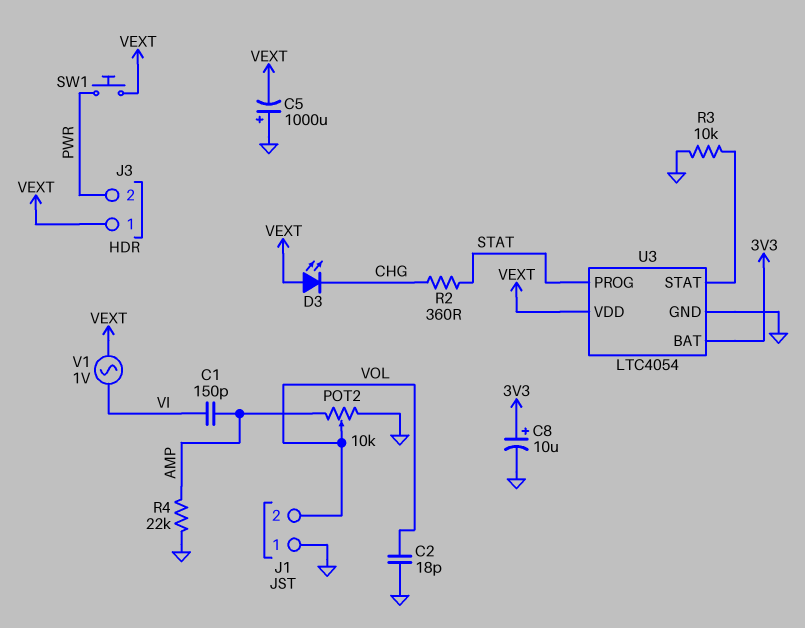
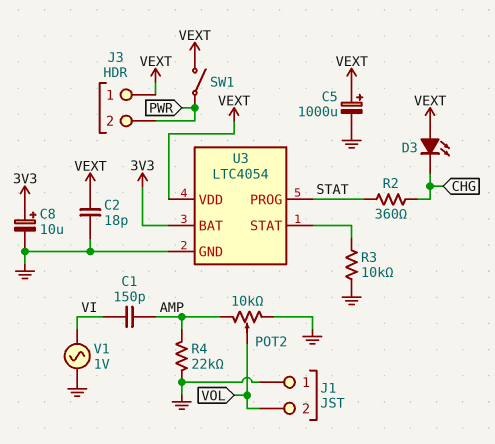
C2: 18pF (GND, VOL) -> 18pF (GND, VEXT)
C5: 1000uF (plus GND, minus VEXT) -> 1000uF (plus VEXT, minus GND)
SW1: button (PWR, VEXT) -> switch (PWR, VEXT)
V1: AC 1V (VEXT, VI) -> AC 1V (GND, VI)

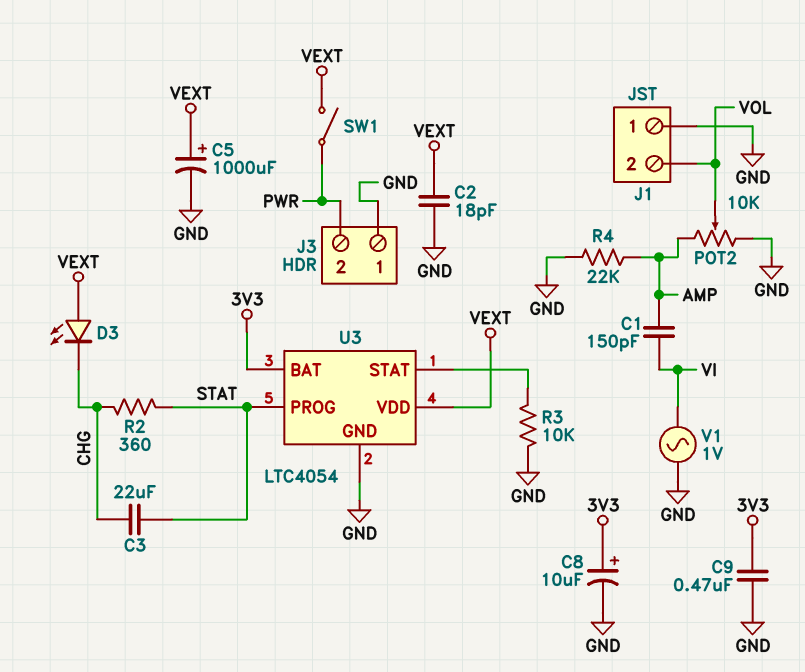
C3: none -> 22uF (CHG, STAT)
C9: none -> 470nF (3V3, GND)
J3 pin 1: VEXT -> GND

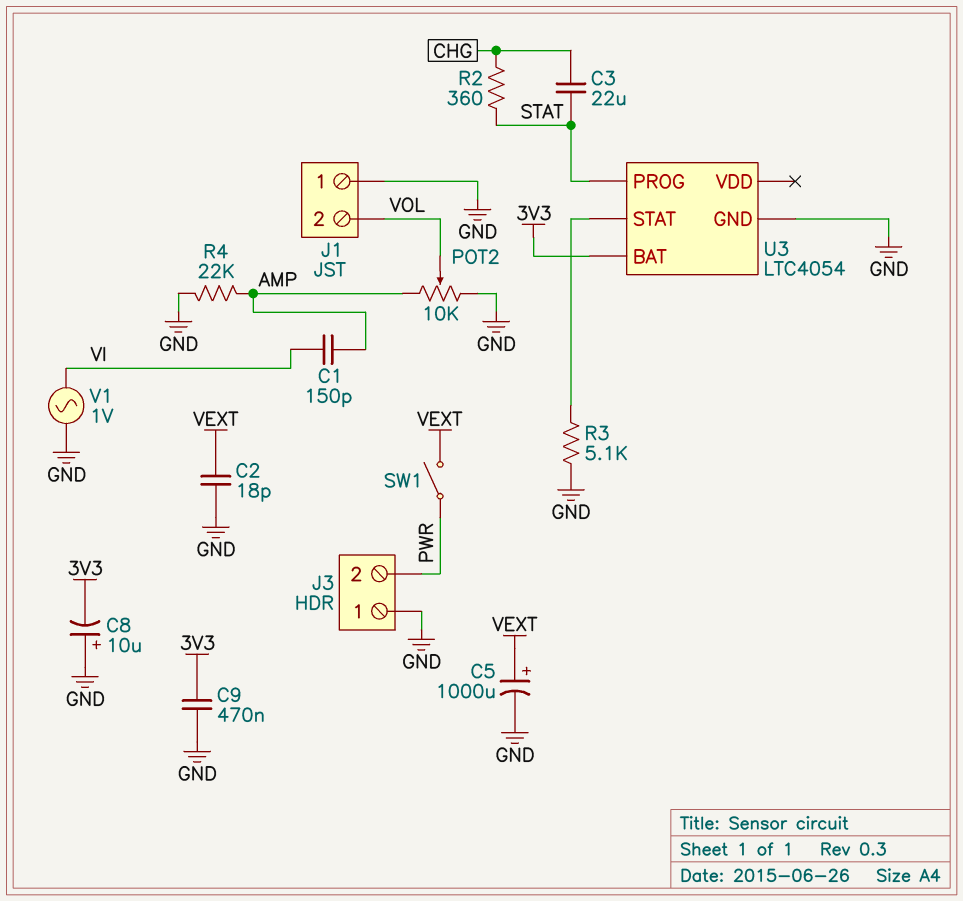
C8: 10uF (plus 3V3, minus GND) -> 10uF (plus GND, minus 3V3)
D3: LED (A VEXT, K CHG) -> none
R3: 10k (GND, U3/STAT) -> 5.1k (GND, U3/STAT)
U3 pin VDD: VEXT -> none

